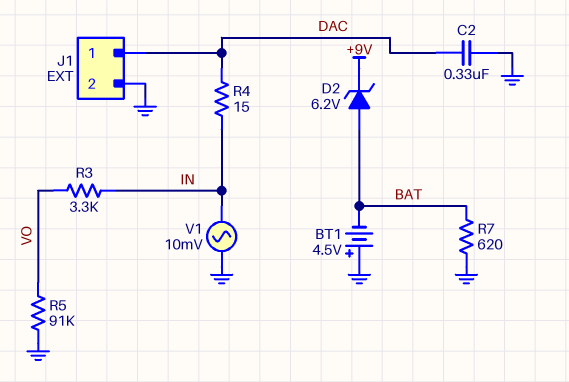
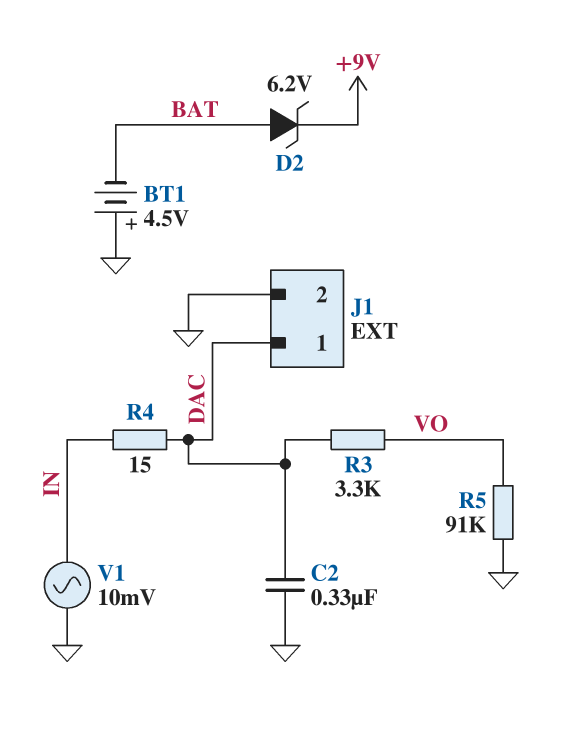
R3: 3.3k (IN, VO) -> 3.3k (DAC, VO)
R7: 620 (BAT, GND) -> none

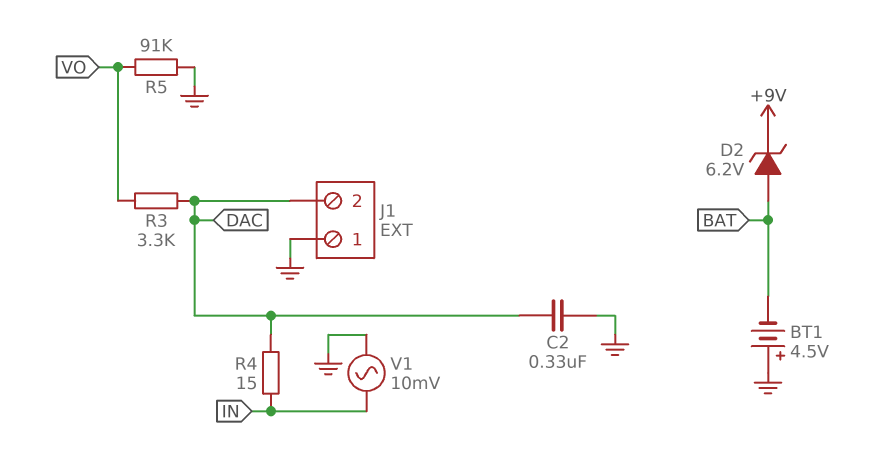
J1 pin 1: DAC -> GND
J1 pin 2: GND -> DAC

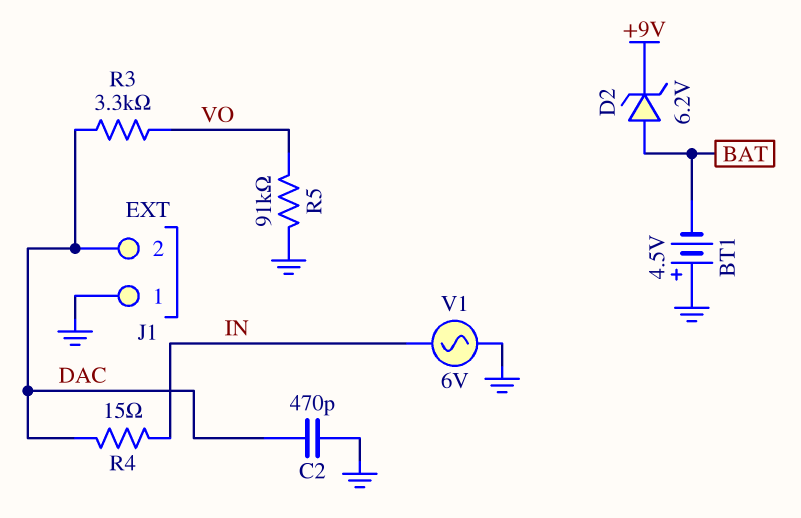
C2: 330nF (DAC, GND) -> 470pF (DAC, GND)
V1: AC 10mV (GND, IN) -> AC 6V (GND, IN)

